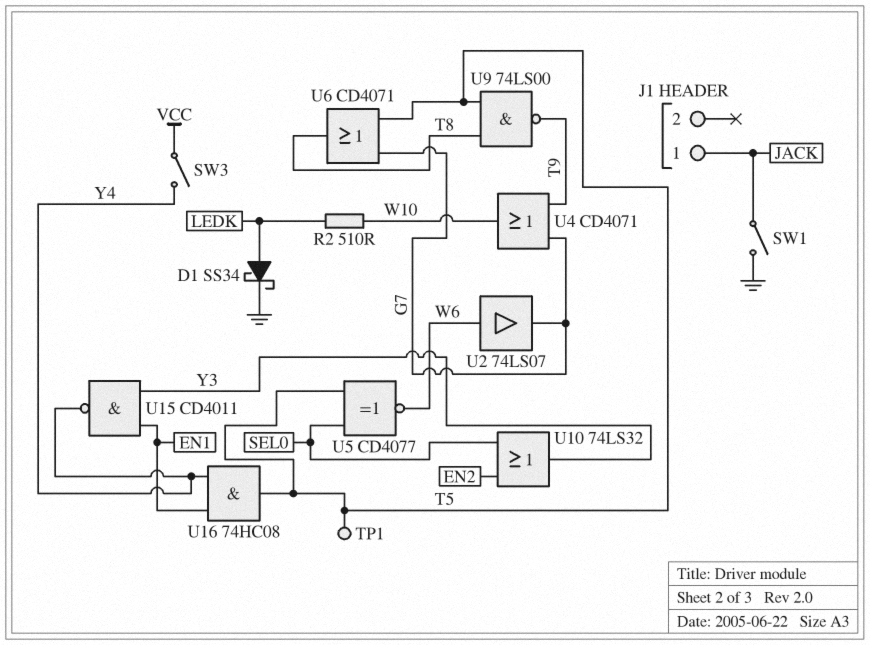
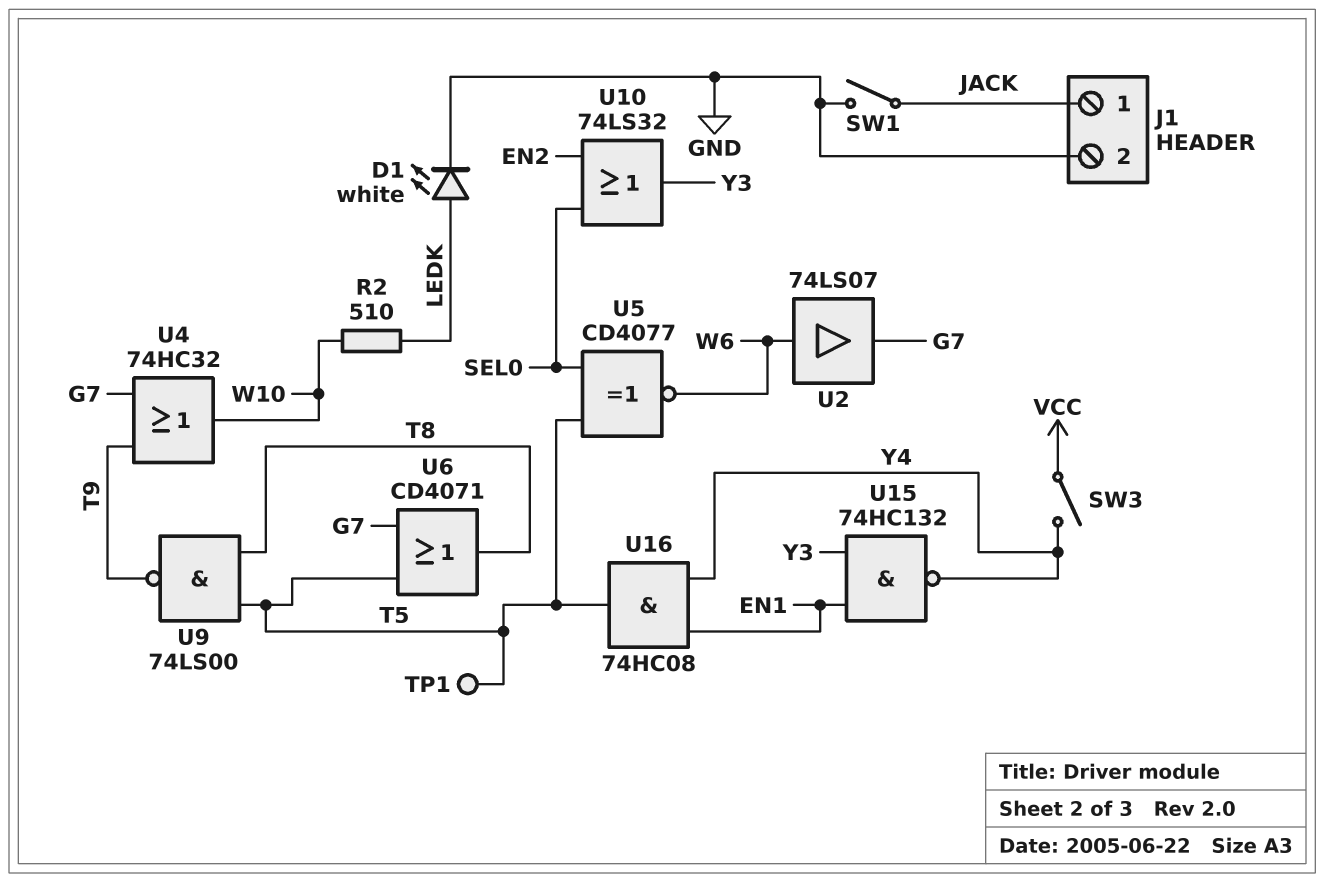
D1: schottky SS34 (A LEDK, K GND) -> LED white (A LEDK, K GND)
J1 pin 2: none -> GND
U4: OR CD4071 (in G7, in T9, out W10) -> OR 74HC32 (in G7, in T9, out W10)
U15: NAND CD4011 (in EN1, in Y3, out Y4) -> NAND 74HC132 (in EN1, in Y3, out Y4)

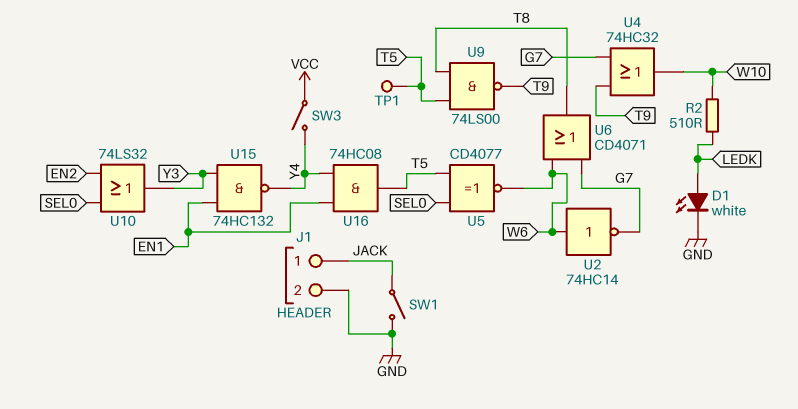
U2: buffer 74LS07 (in W6, out G7) -> NOT 74HC14 (in W6, out G7)
U6: OR CD4071 (in G7, in T5, out T8) -> OR CD4071 (in G7, in W6, out T8)

